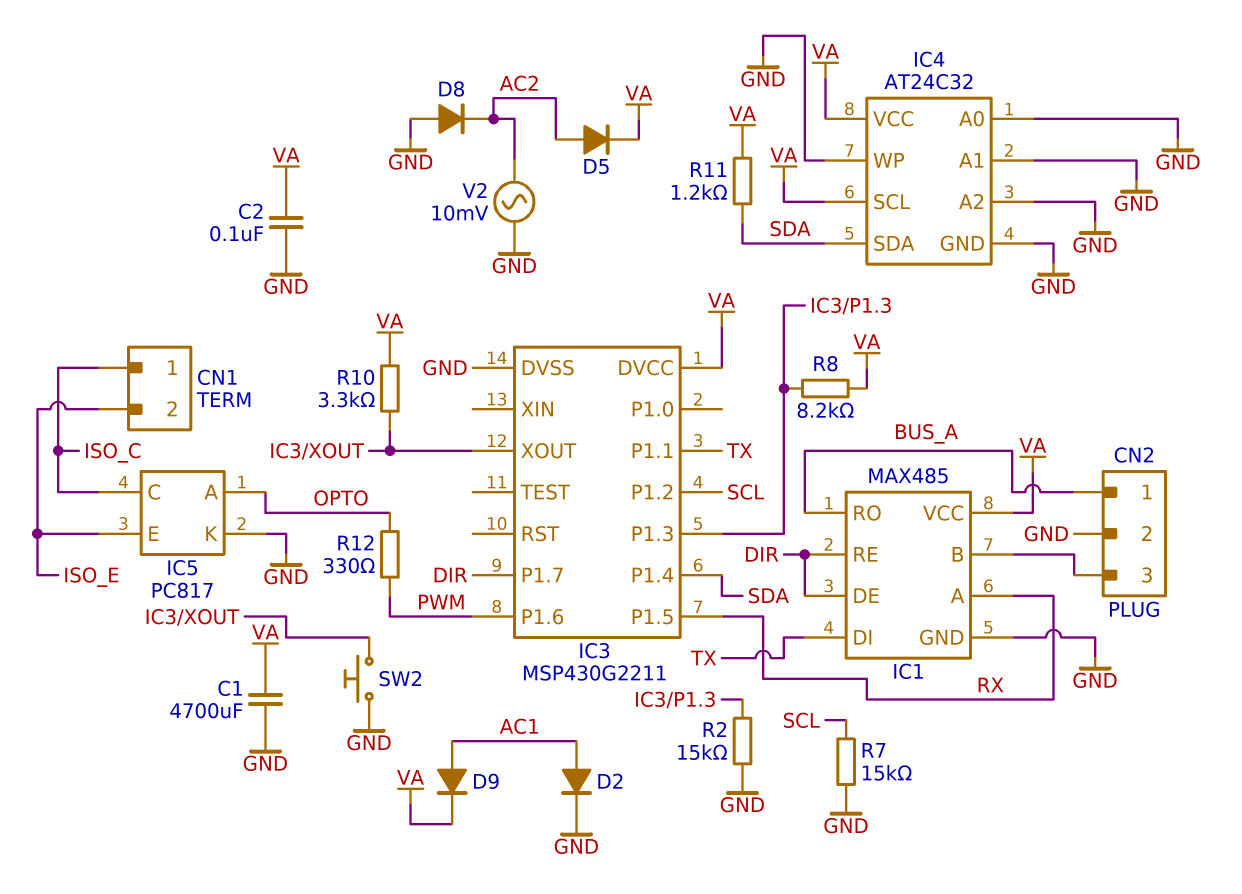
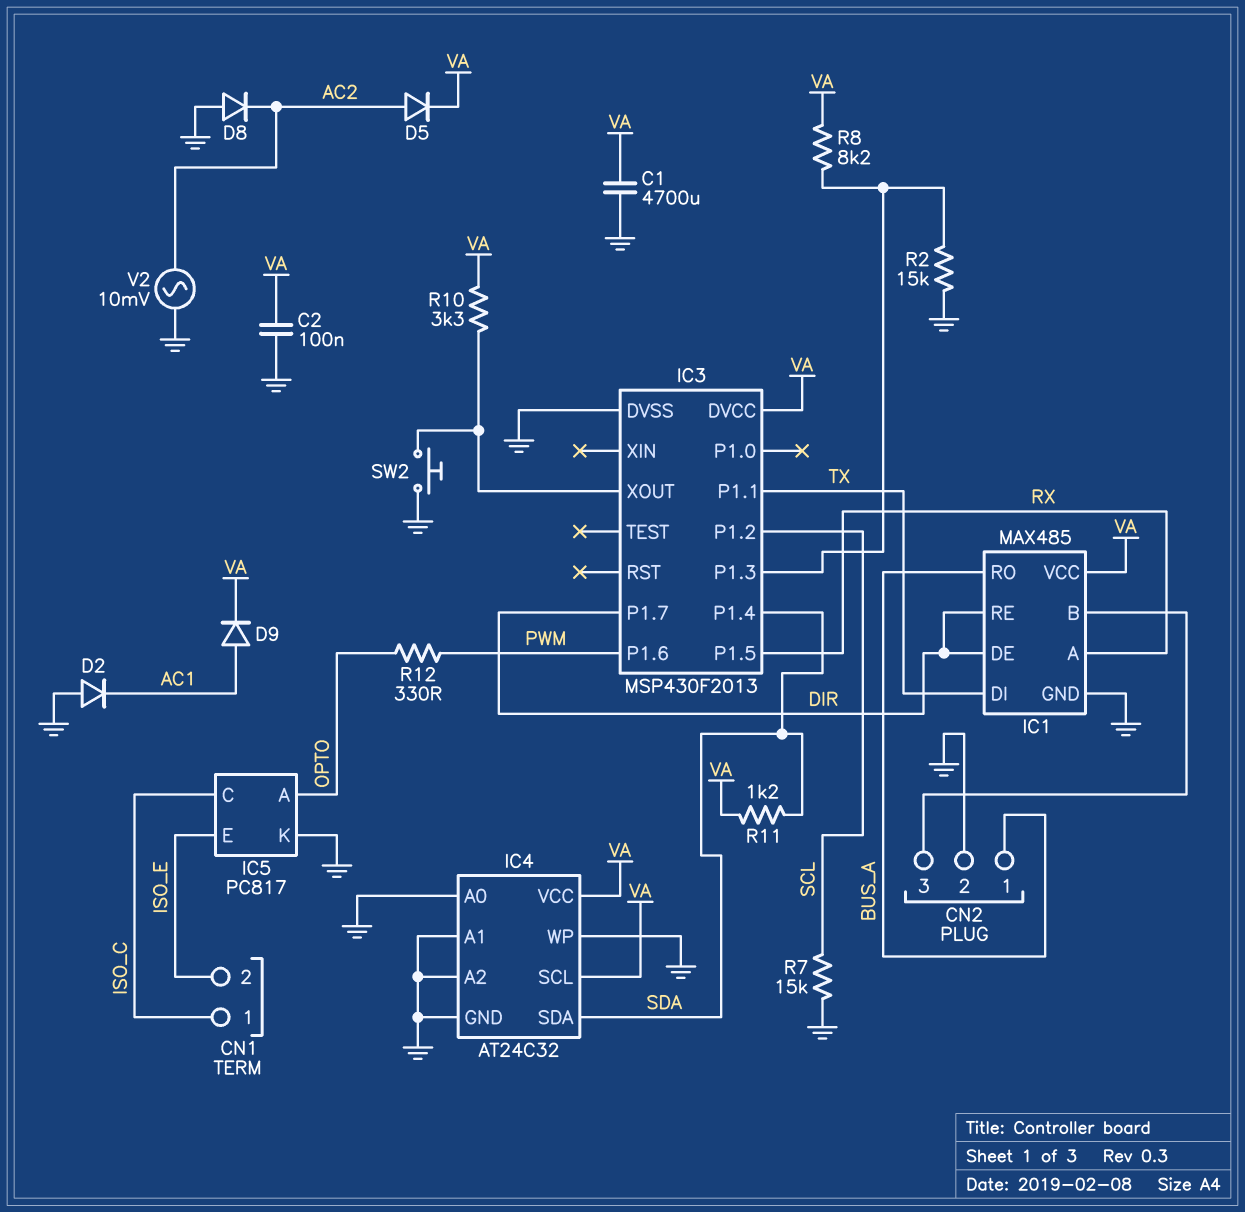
D2: diode (A AC1, K GND) -> diode (A GND, K AC1)
IC3: MSP430G2211 -> MSP430F2013

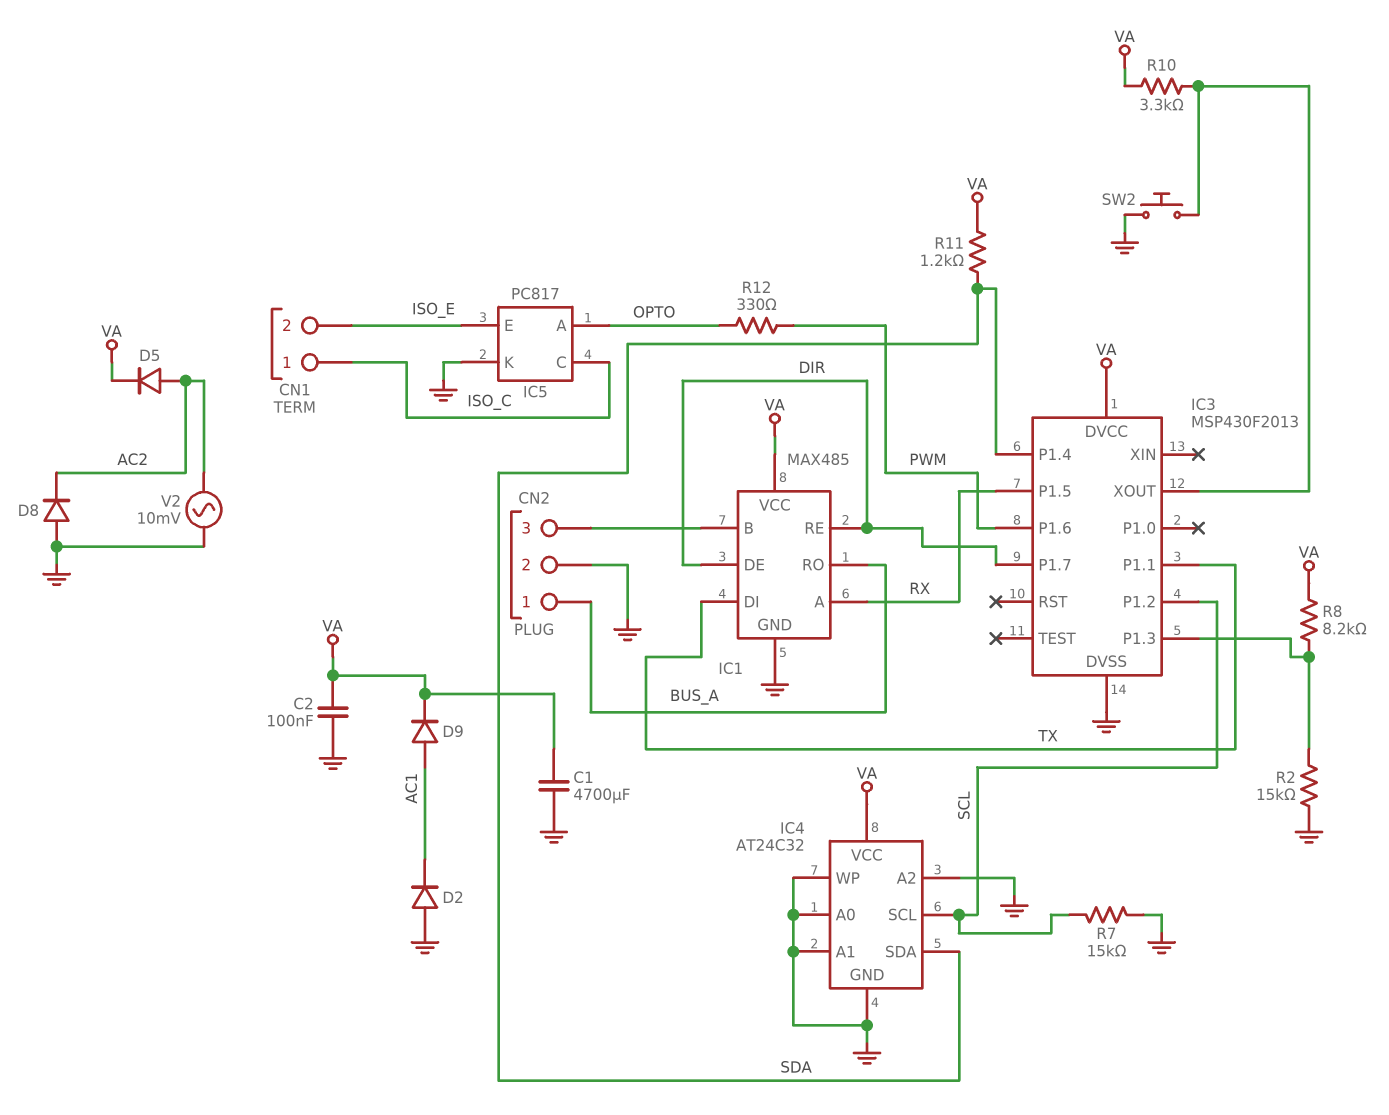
IC4 pin SCL: VA -> SCL

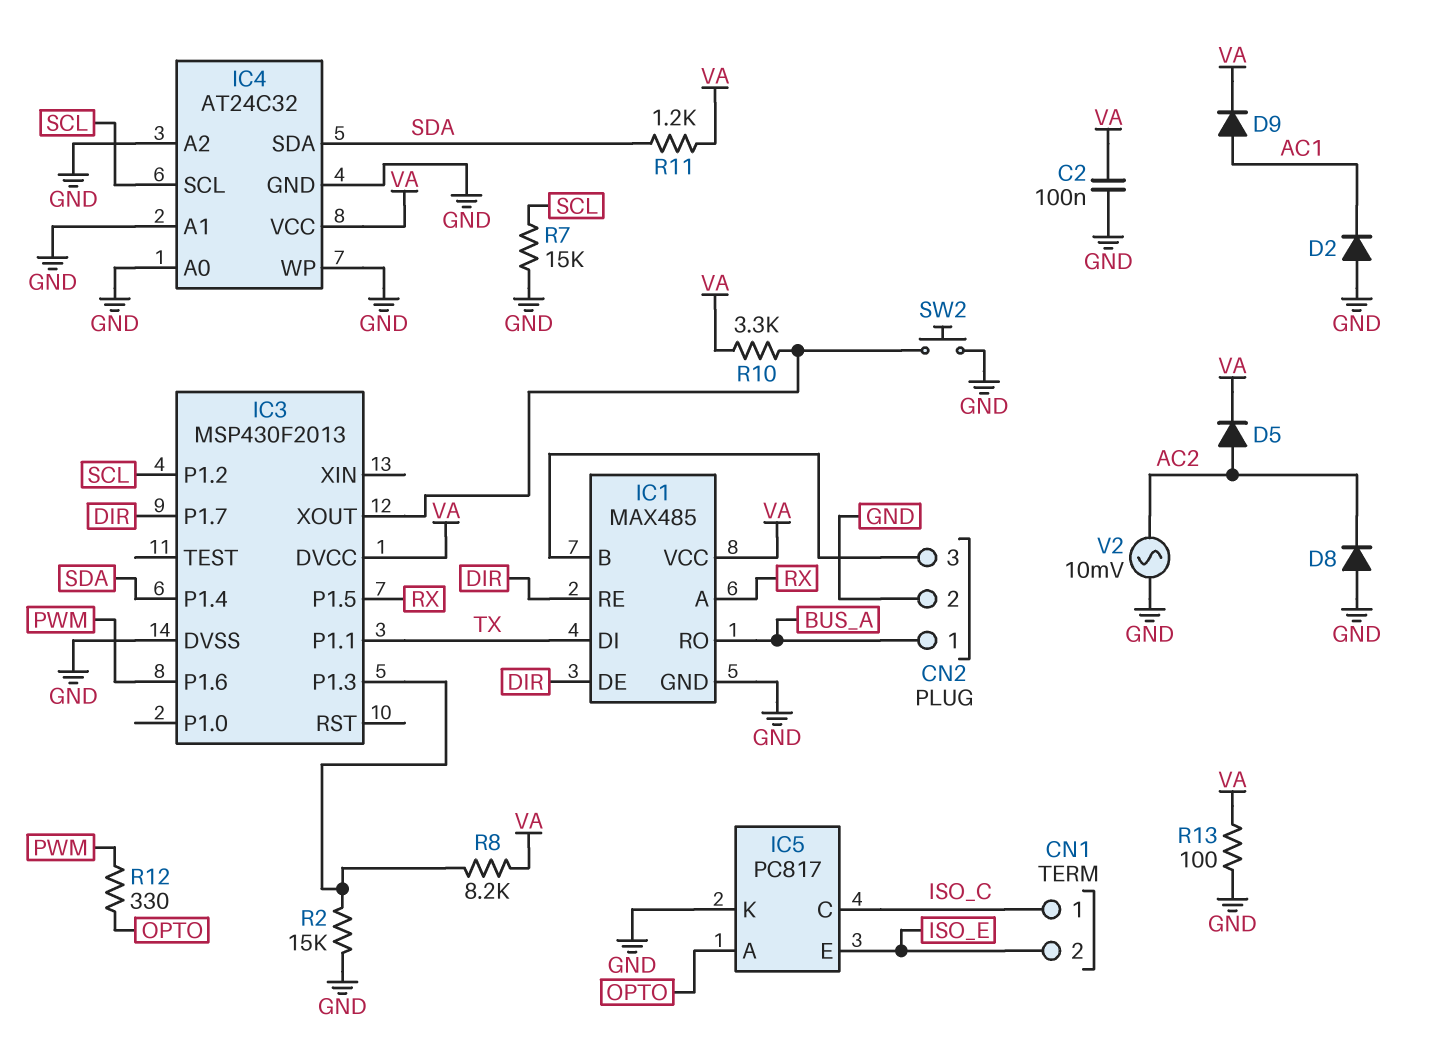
C1: 4700uF (GND, VA) -> none
R13: none -> 100 (GND, VA)

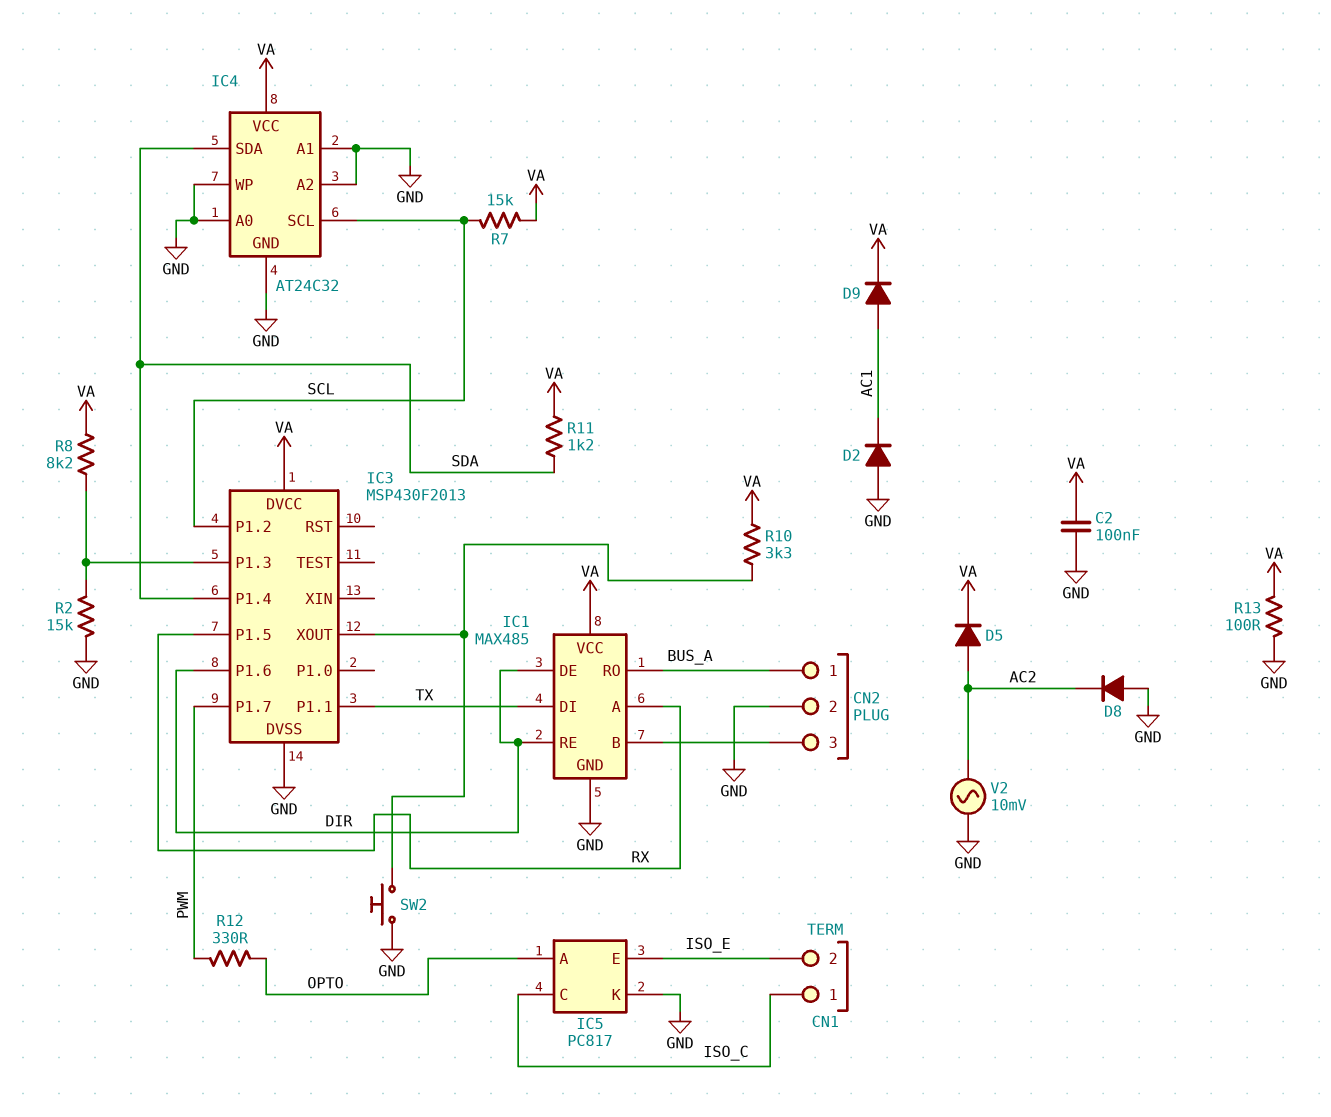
IC3 pin P1.6: PWM -> DIR
IC3 pin P1.7: DIR -> PWM
R7: 15k (GND, SCL) -> 15k (SCL, VA)

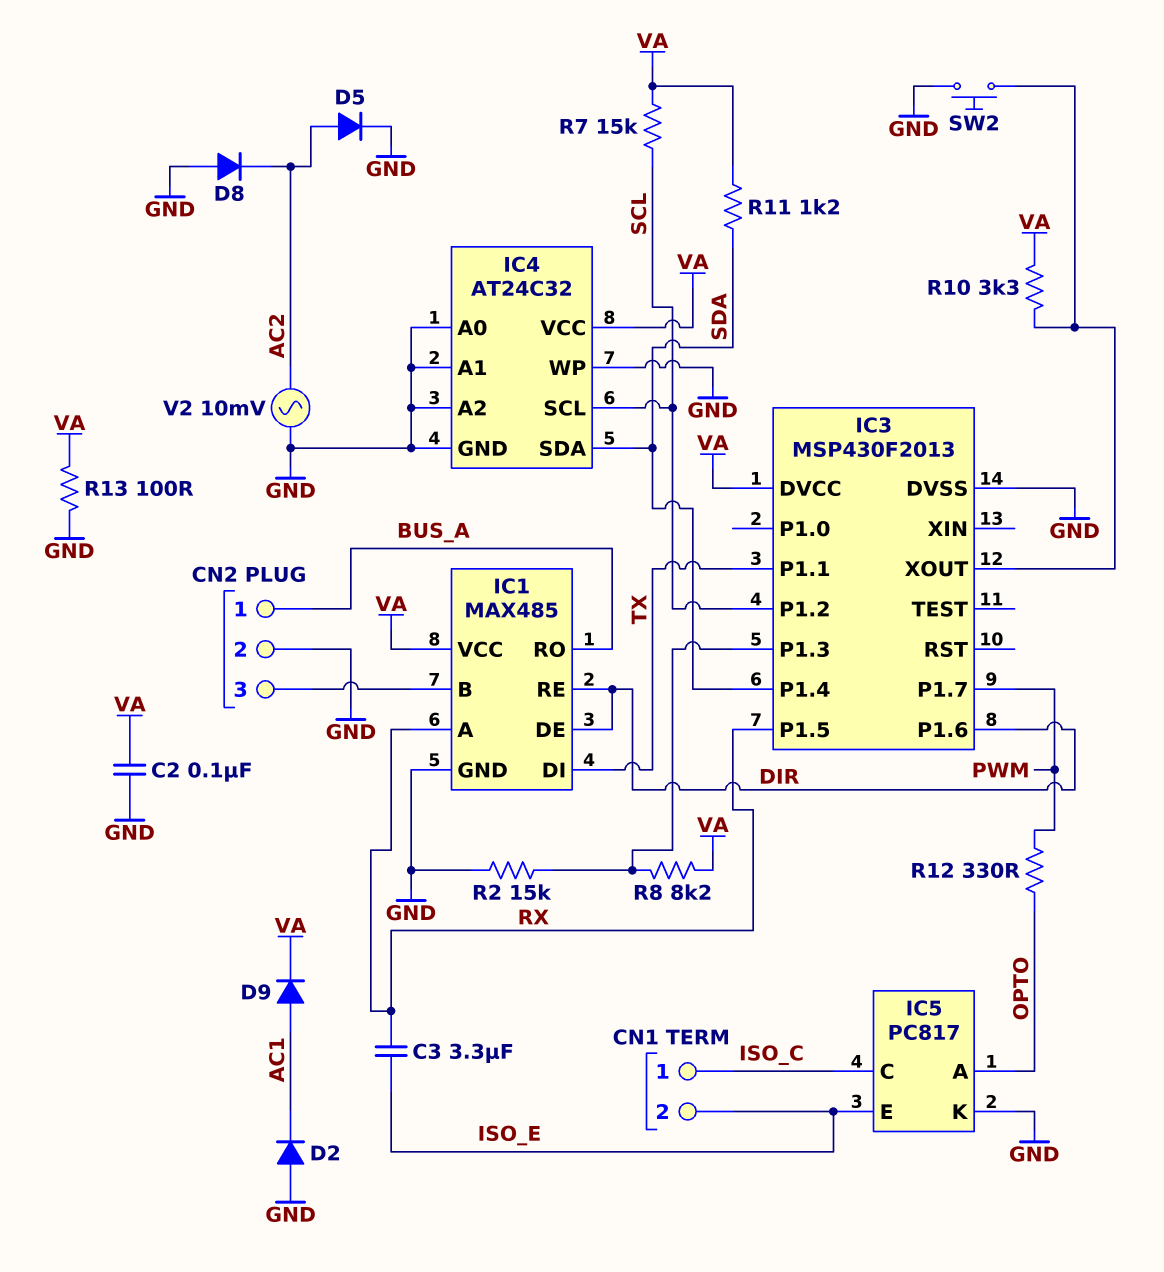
C3: none -> 3.3uF (ISO_E, RX)
D5: diode (A AC2, K VA) -> diode (A AC2, K GND)

